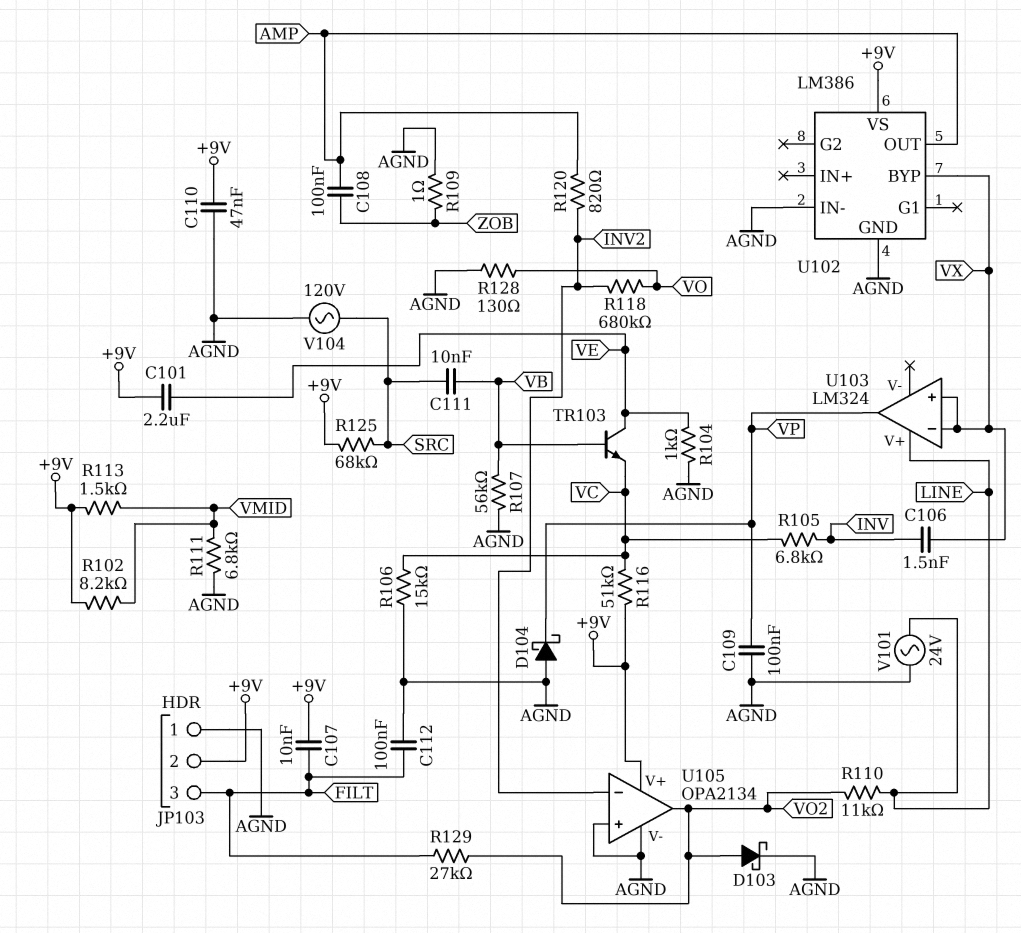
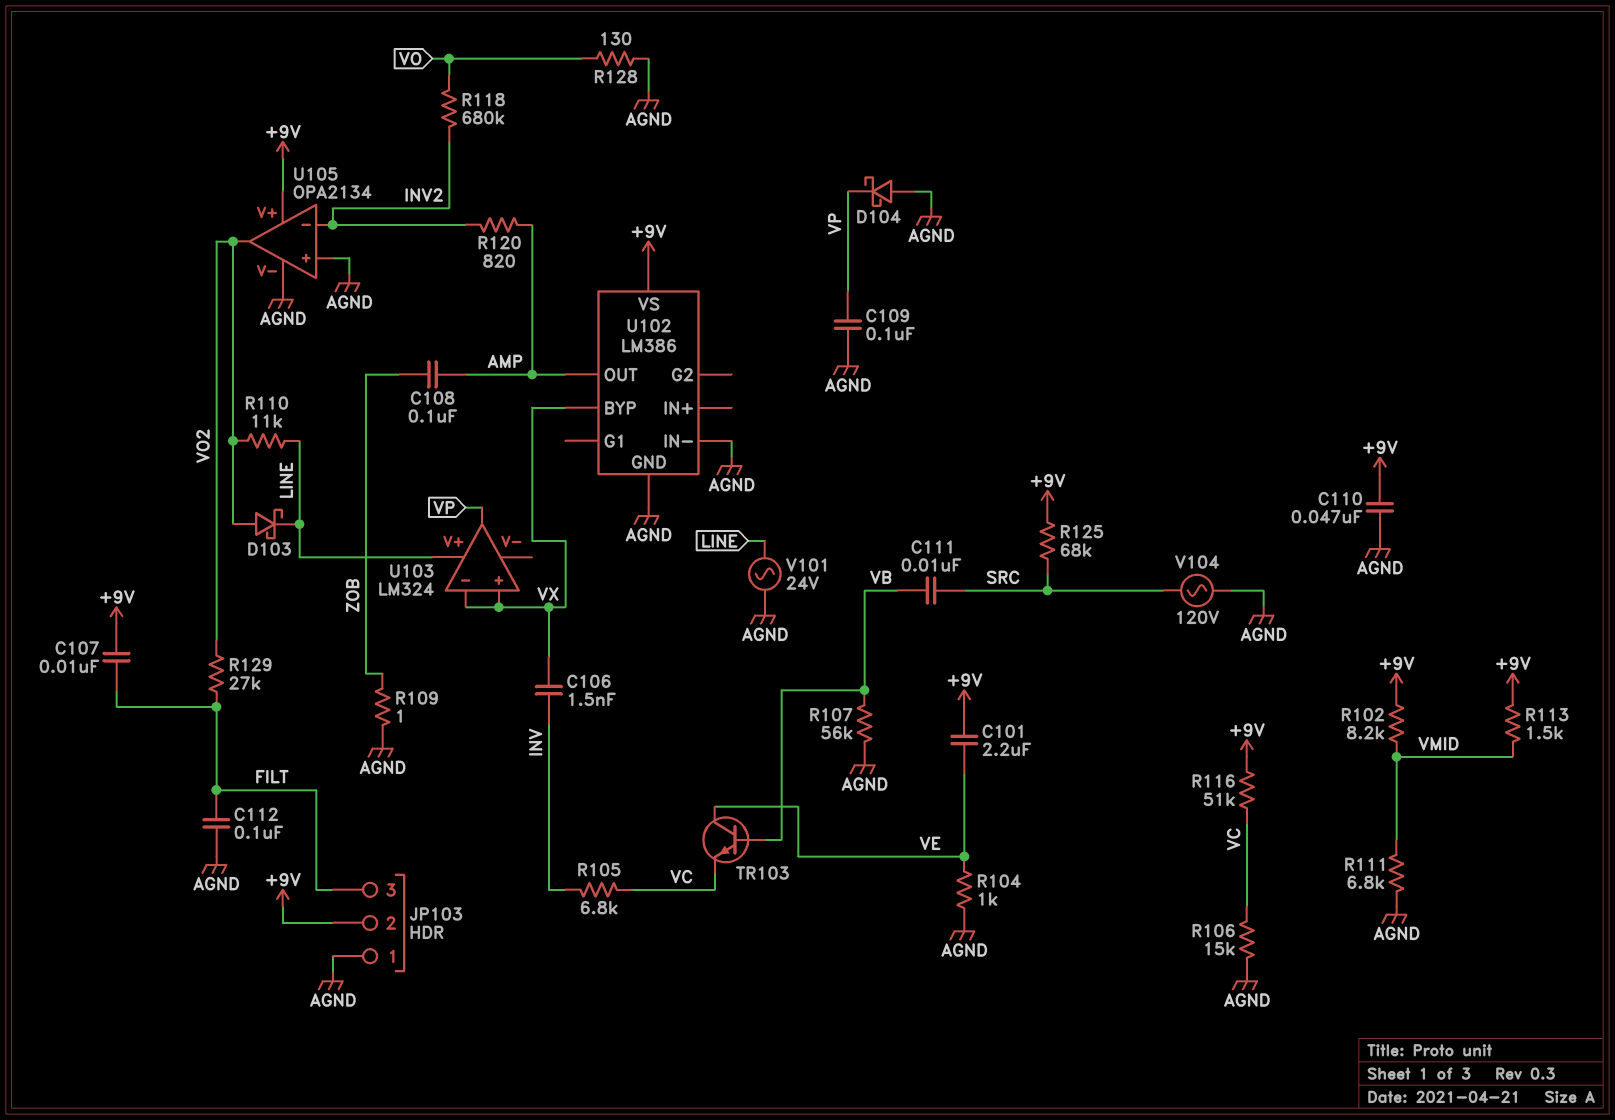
D103: schottky (A VO2, K AGND) -> schottky (A VO2, K LINE)

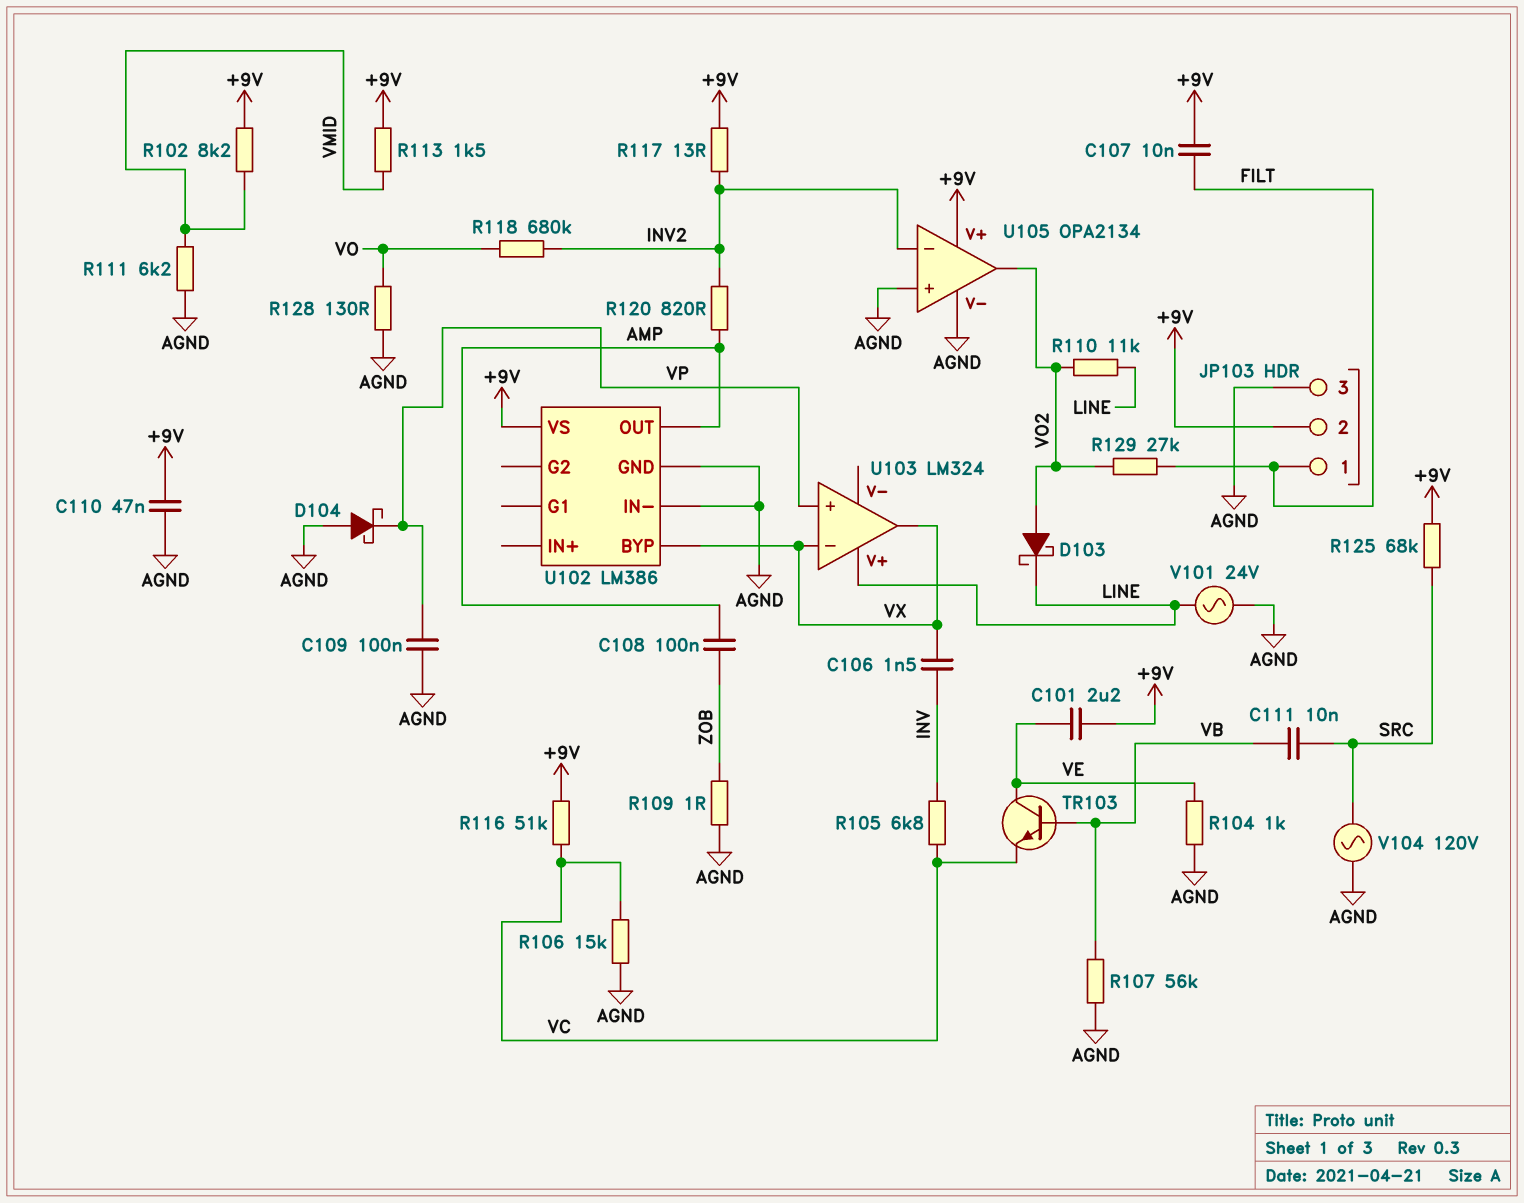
C112: 100nF (AGND, FILT) -> none
JP103 pin 1: AGND -> FILT
JP103 pin 3: FILT -> AGND
R111: 6.8k (AGND, VMID) -> 6.2k (AGND, VMID)
R117: none -> 13 (+9V, INV2)
U103 pin in+: VX -> VP
U103 pin out: VP -> VX

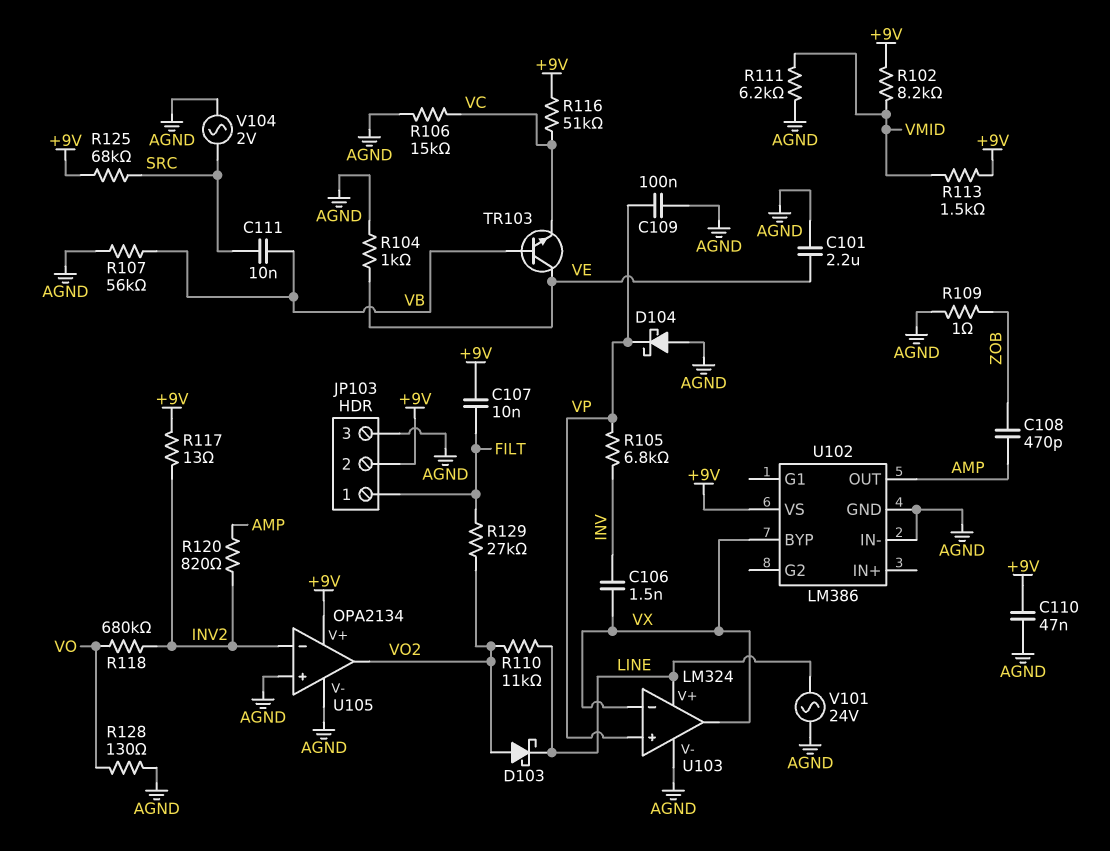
C101: 2.2uF (+9V, VE) -> 2.2uF (AGND, VE)
C108: 100nF (AMP, ZOB) -> 470pF (AMP, ZOB)
R105: 6.8k (INV, VC) -> 6.8k (INV, VP)
U103 pin V-: none -> AGND
V104: AC 120V (AGND, SRC) -> AC 2V (AGND, SRC)

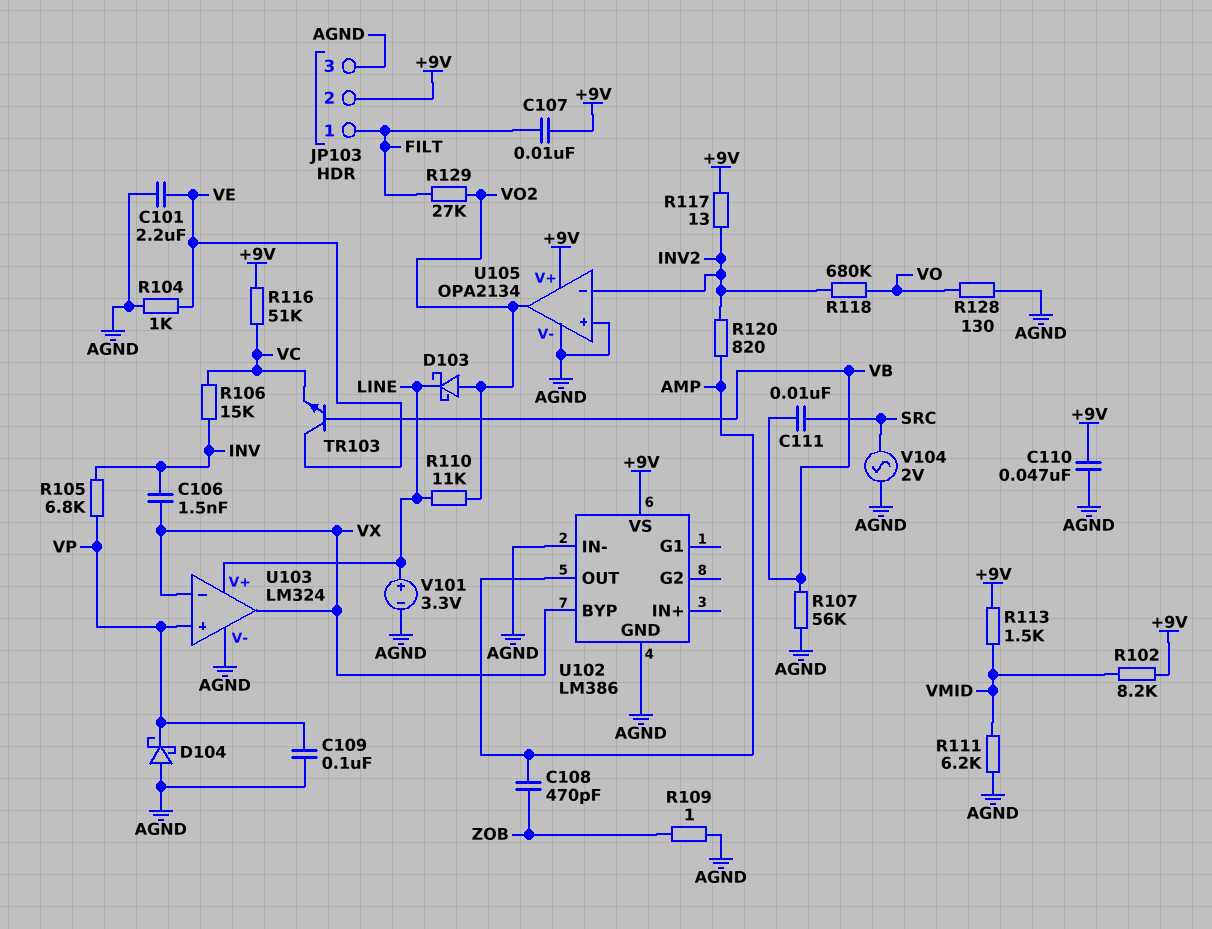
R106: 15k (AGND, VC) -> 15k (INV, VC)
R125: 68k (+9V, SRC) -> none
V101: AC 24V (AGND, LINE) -> 3.3V (plus LINE, minus AGND)

